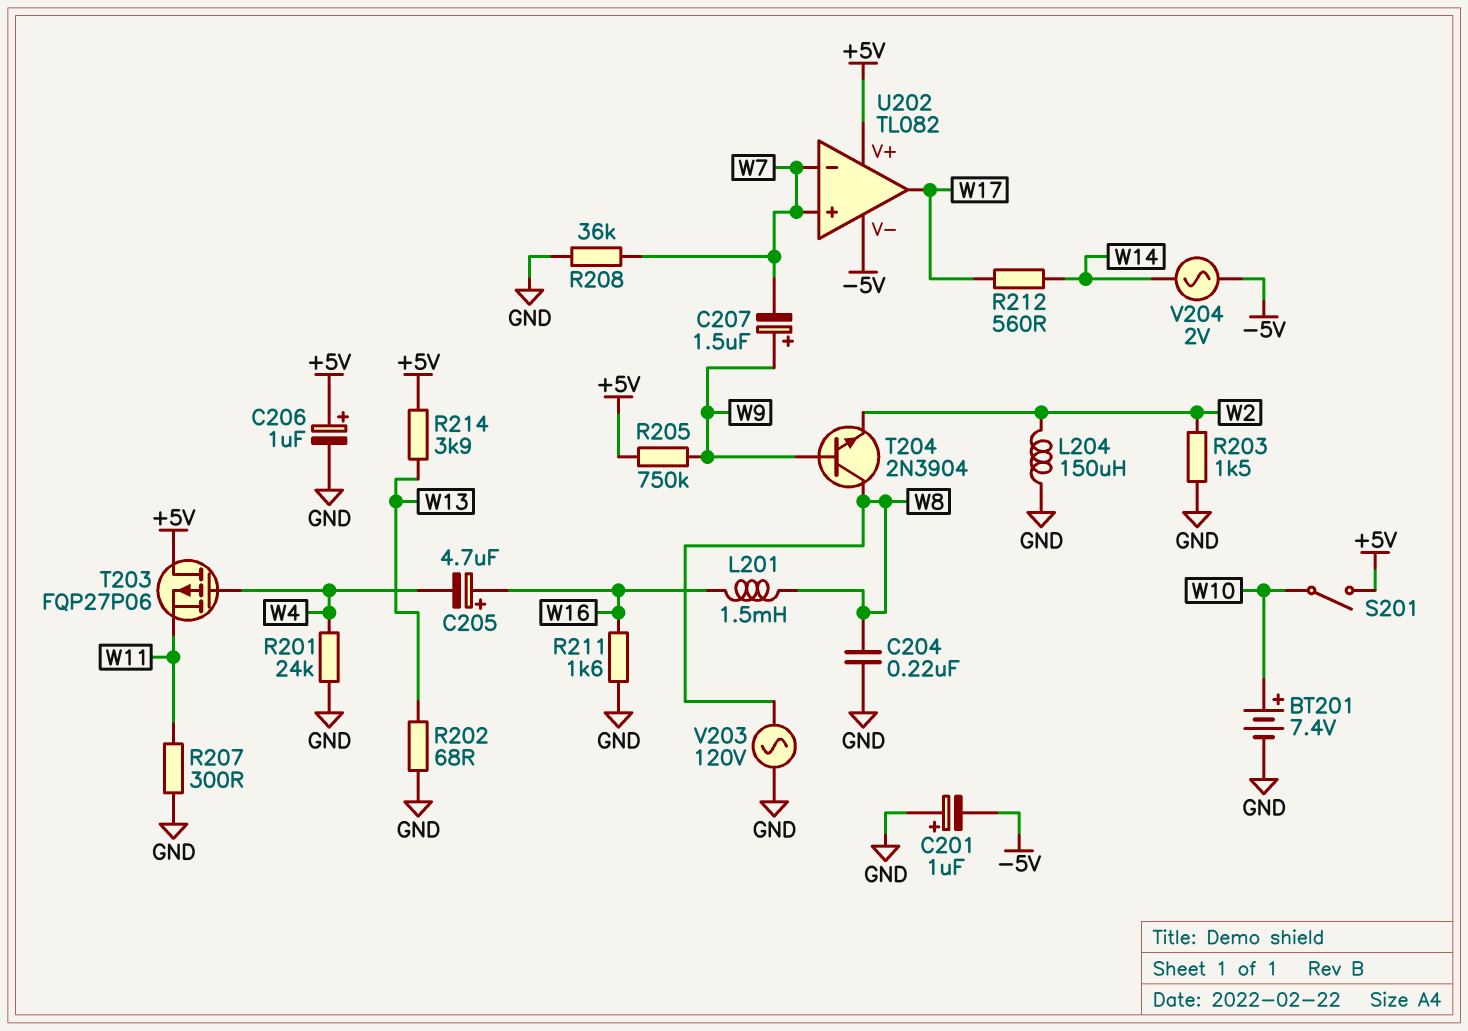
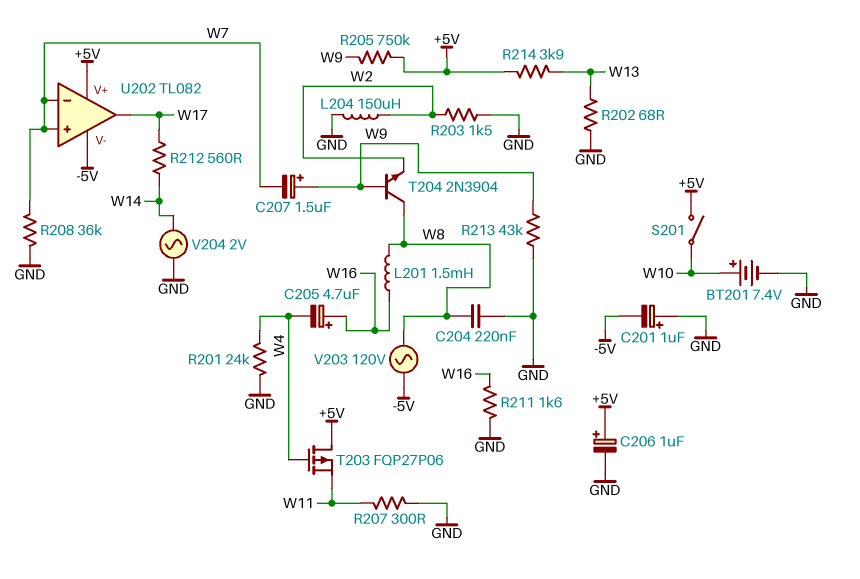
R213: none -> 43k (GND, W9)
V203: AC 120V (GND, W8) -> AC 120V (-5V, W8)
V204: AC 2V (-5V, W14) -> AC 2V (GND, W14)

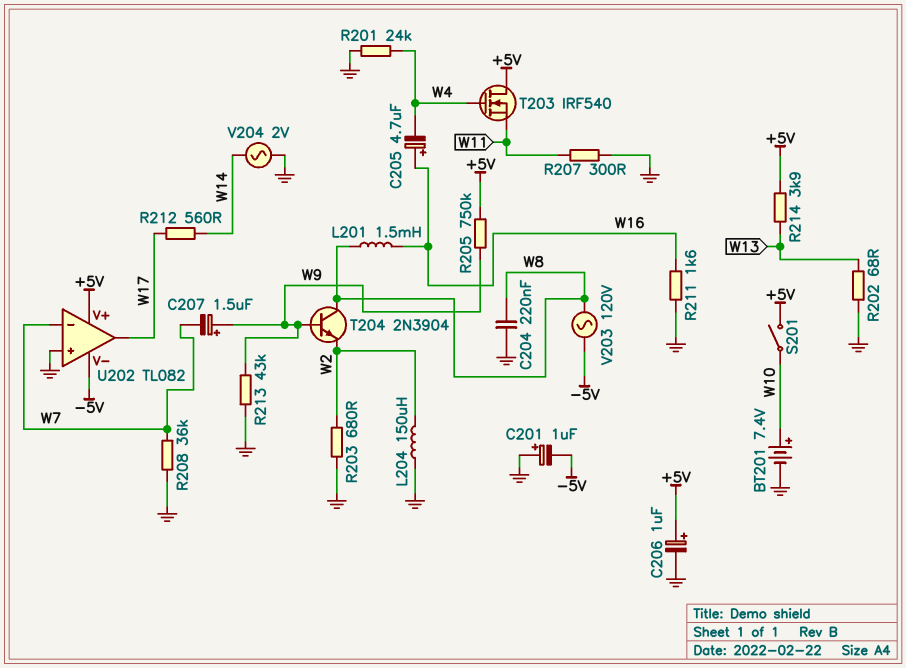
R203: 1.5k (GND, W2) -> 680 (GND, W2)
T203: PMOS FQP27P06 (G W4, D +5V, S W11) -> NMOS IRF540 (G W4, D +5V, S W11)
U202 pin in+: W7 -> GND

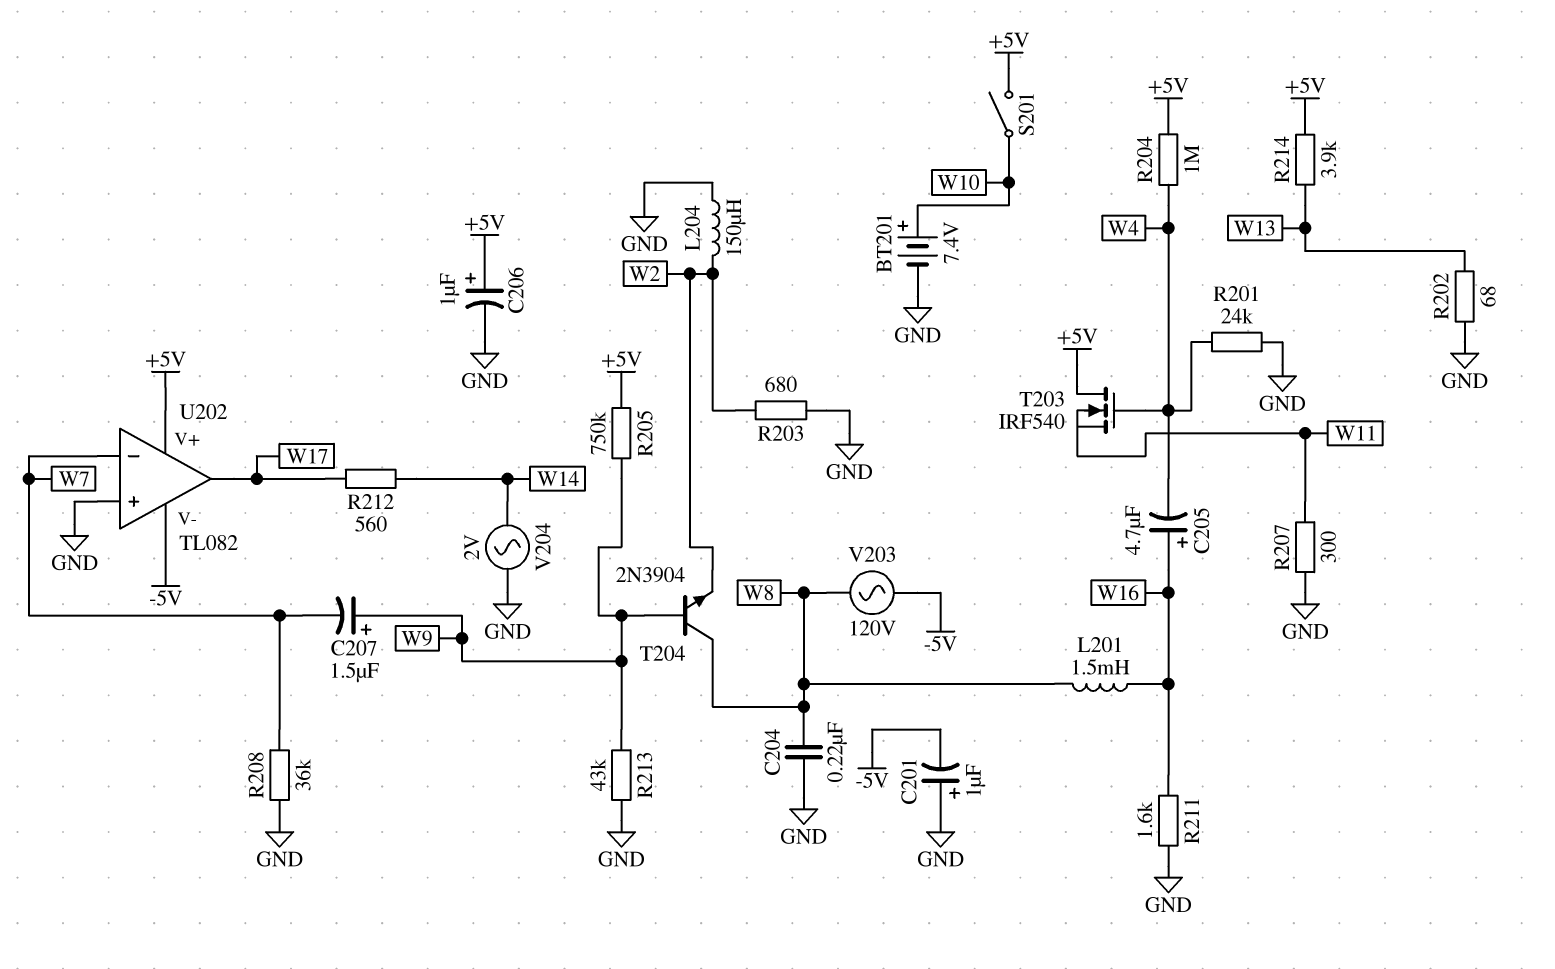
R204: none -> 1M (+5V, W4)

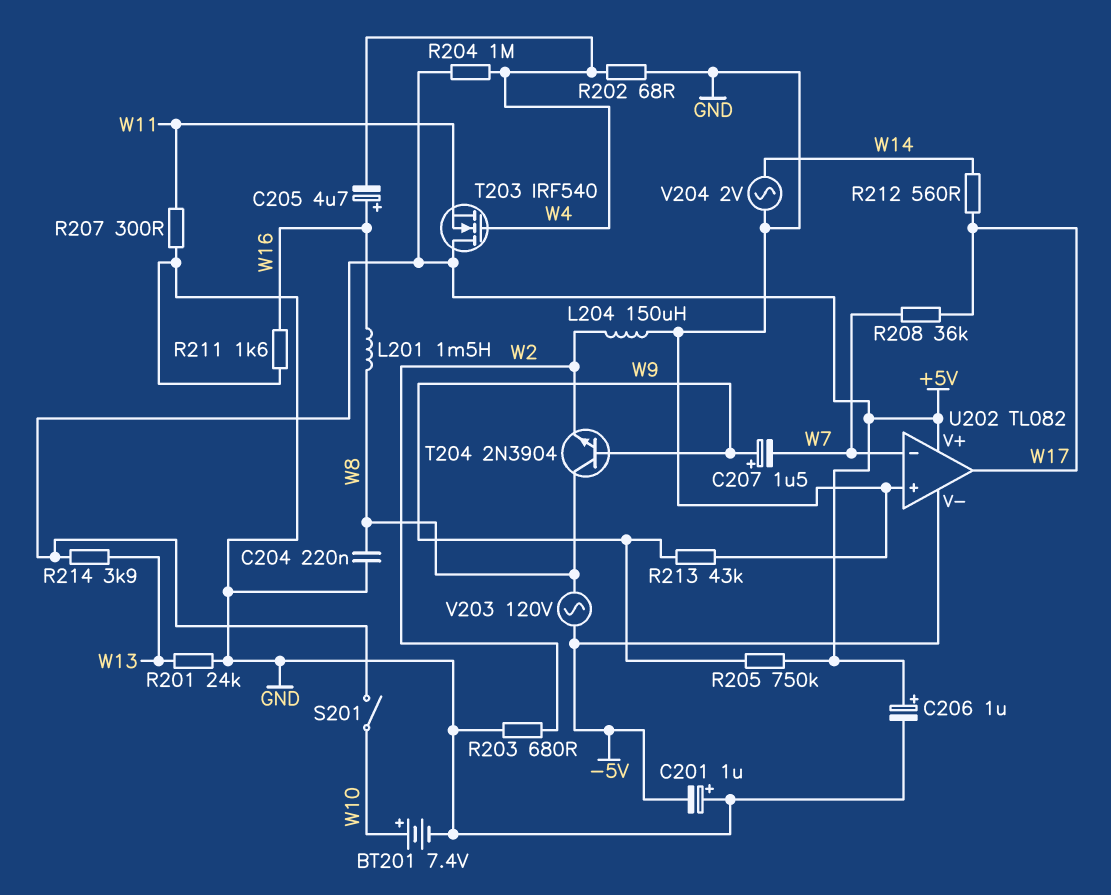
R201: 24k (GND, W4) -> 24k (GND, W13)
R202: 68 (GND, W13) -> 68 (GND, W4)
R208: 36k (GND, W7) -> 36k (W7, W17)

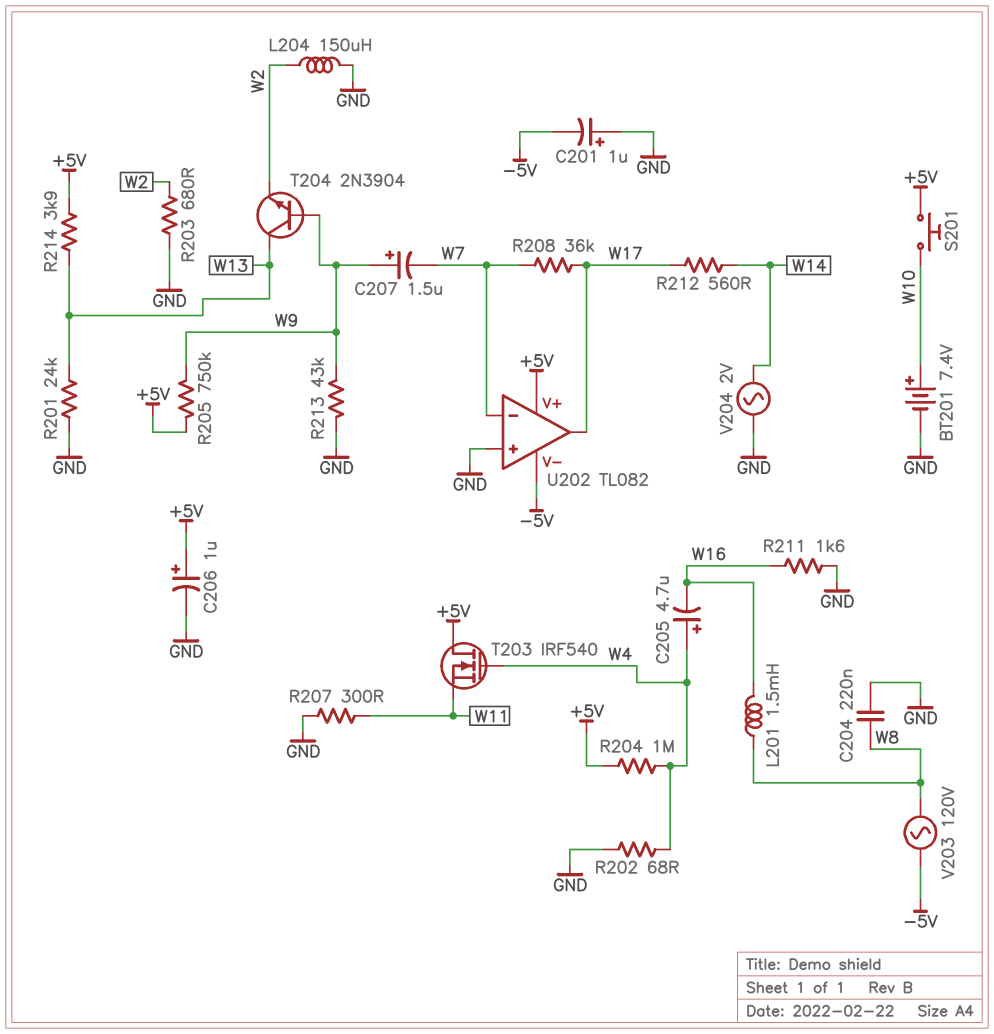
C205: 4.7uF (plus W16, minus W4) -> 4.7uF (plus W4, minus W16)
S201: switch (+5V, W10) -> button (+5V, W10)
T204: NPN 2N3904 (B W9, C W8, E W2) -> NPN 2N3904 (B W9, C W13, E W2)

